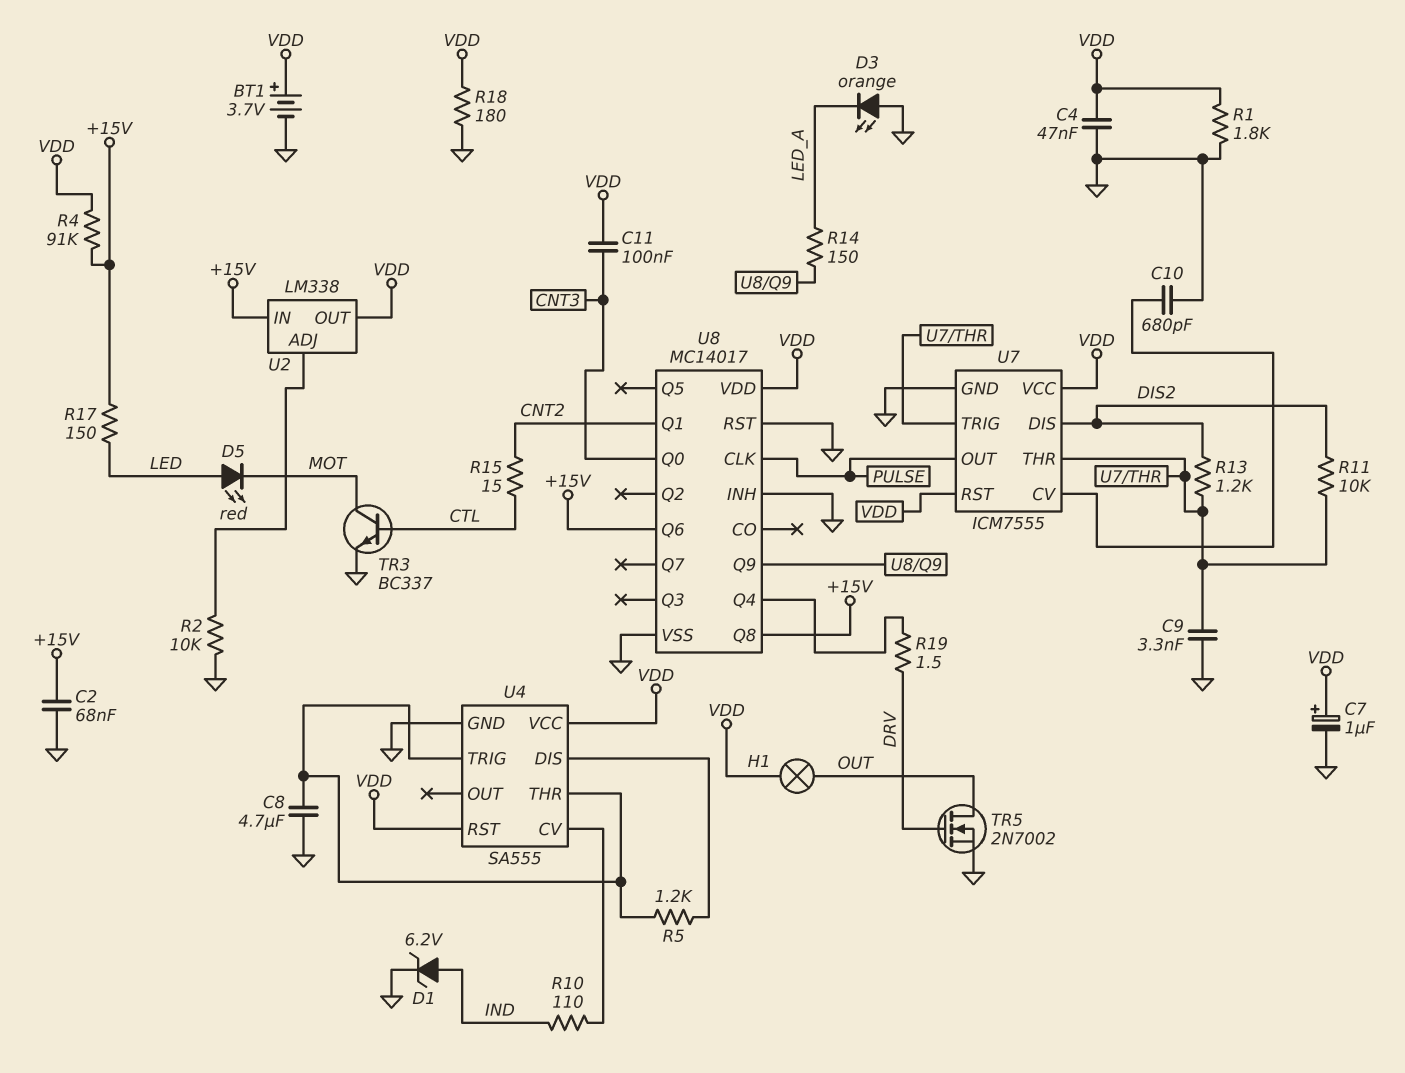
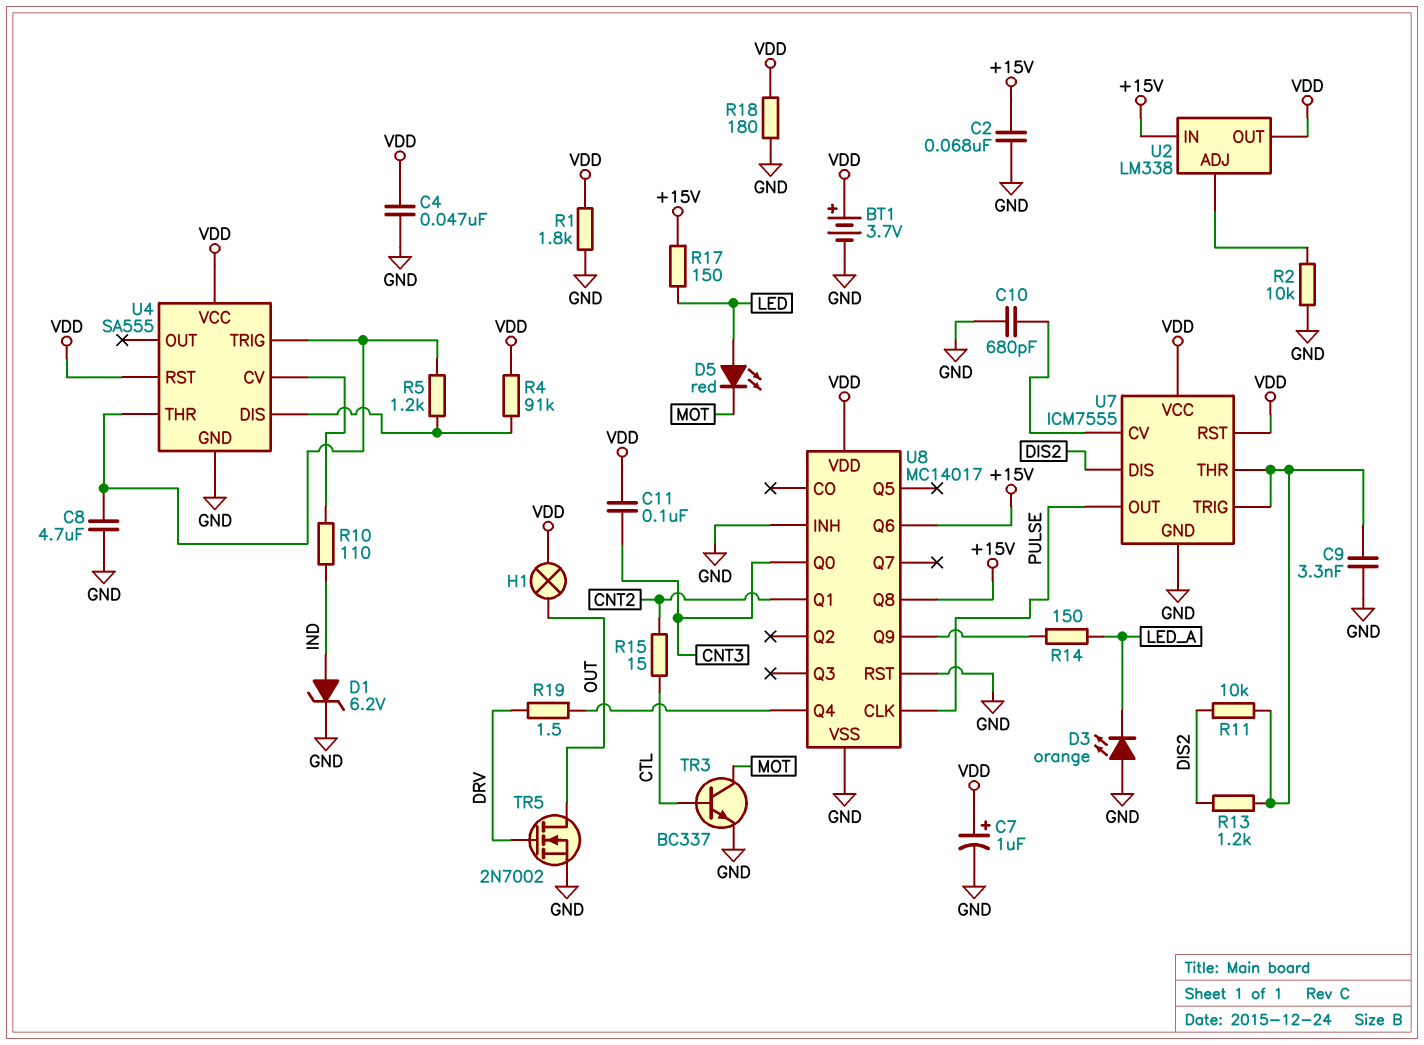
R4: 91k (+15V, VDD) -> 91k (U4/DIS, VDD)

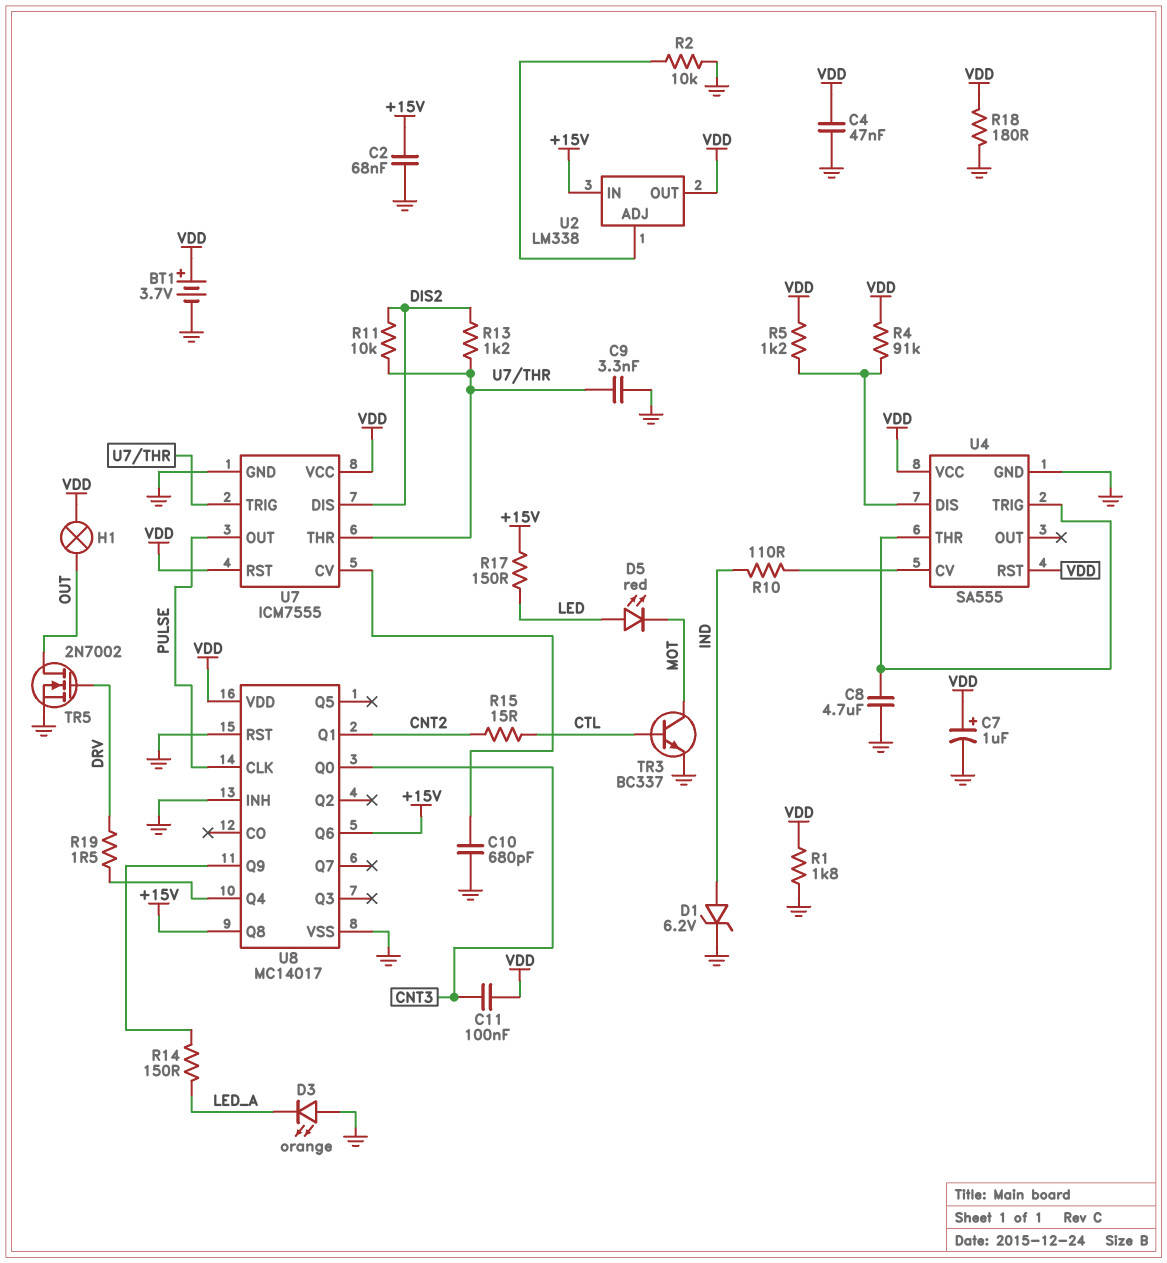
R5: 1.2k (U4/DIS, U4/THR) -> 1.2k (U4/DIS, VDD)

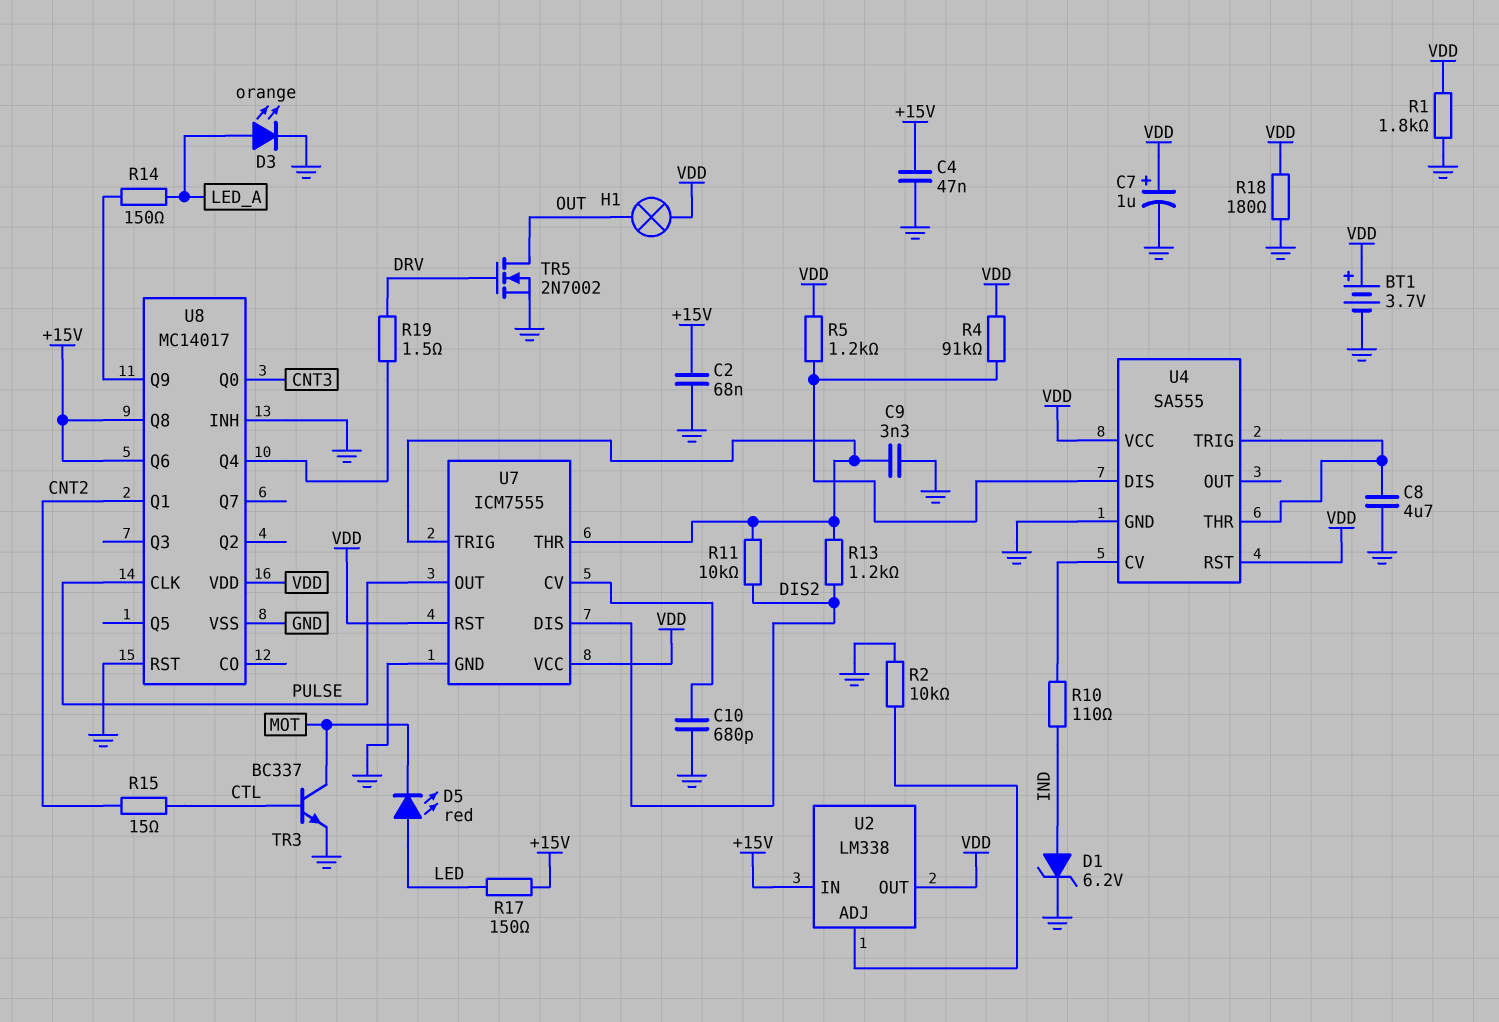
C4: 47nF (GND, VDD) -> 47nF (+15V, GND)
C11: 100nF (CNT3, VDD) -> none
D3: LED orange (A GND, K LED_A) -> LED orange (A LED_A, K GND)

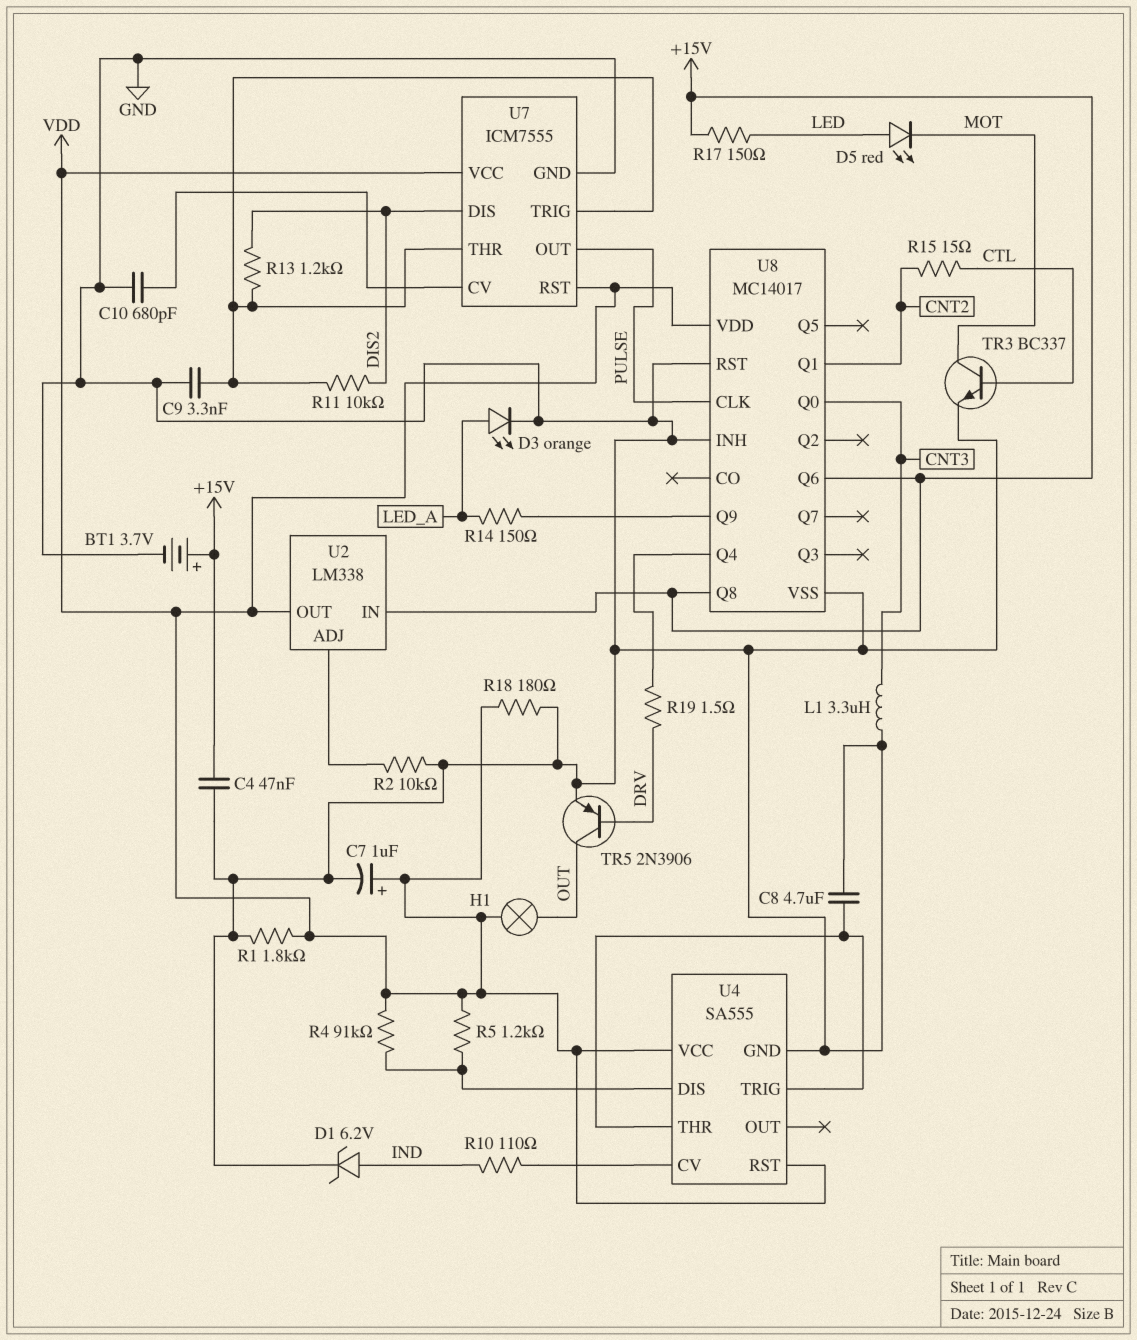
BT1: 3.7V (plus VDD, minus GND) -> 3.7V (plus +15V, minus GND)
C2: 68nF (+15V, GND) -> none
L1: none -> 3.3uH (CNT3, GND)
TR5: NMOS 2N7002 (G DRV, D OUT, S GND) -> PNP 2N3906 (B DRV, C OUT, E GND)

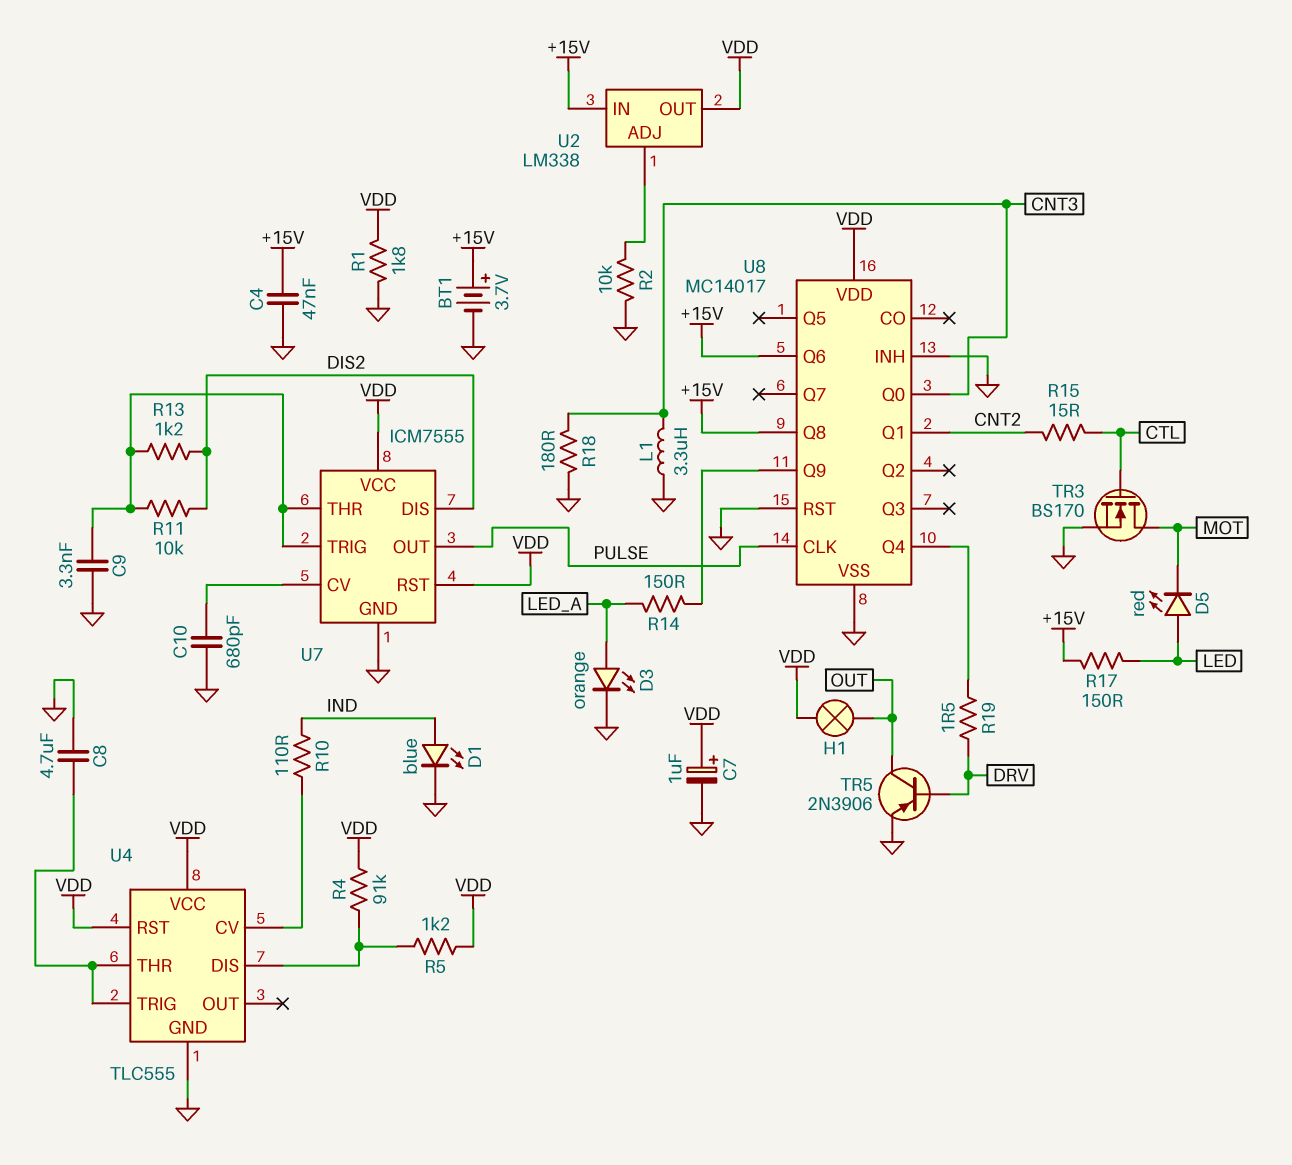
D1: zener 6.2V (A IND, K GND) -> LED blue (A IND, K GND)
R18: 180 (GND, VDD) -> 180 (CNT3, GND)
TR3: NPN BC337 (B CTL, C MOT, E GND) -> NMOS BS170 (G CTL, D MOT, S GND)
U4: SA555 -> TLC555

